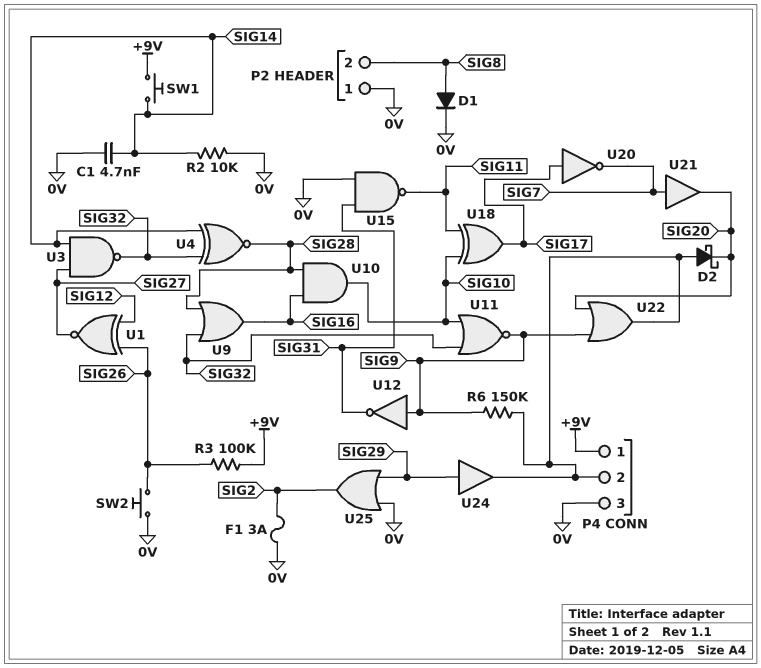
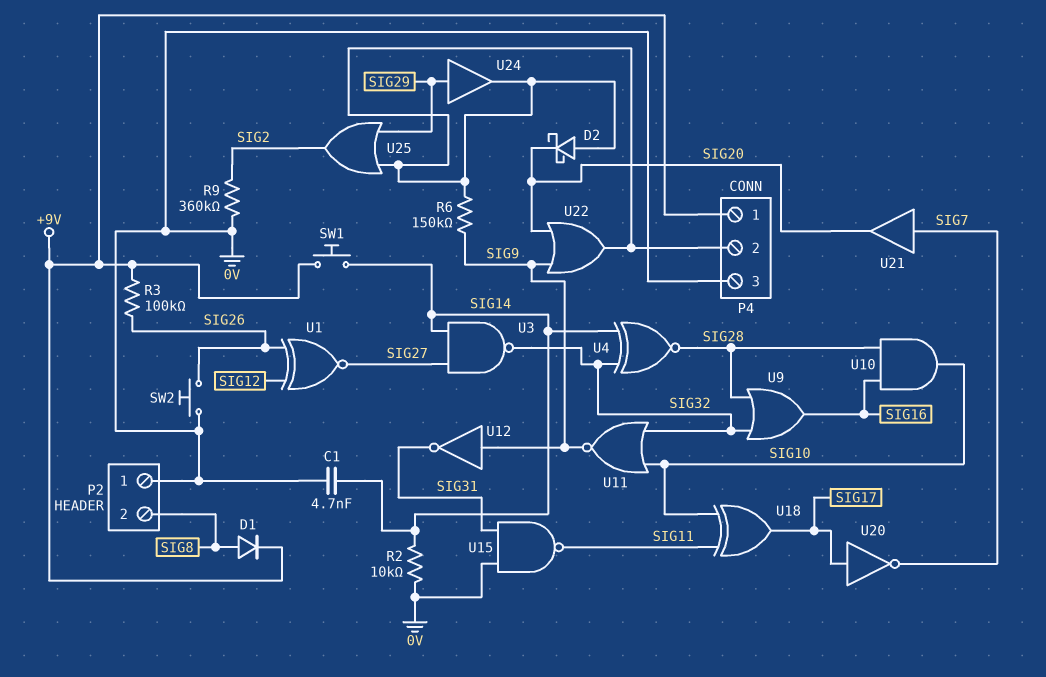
D1: diode (A SIG8, K 0V) -> diode (A SIG8, K +9V)
F1: 3A (0V, SIG2) -> none
R9: none -> 360k (0V, SIG2)
U25: OR (in 0V, in SIG29, out SIG2) -> OR (in P4/2, in SIG29, out SIG2)

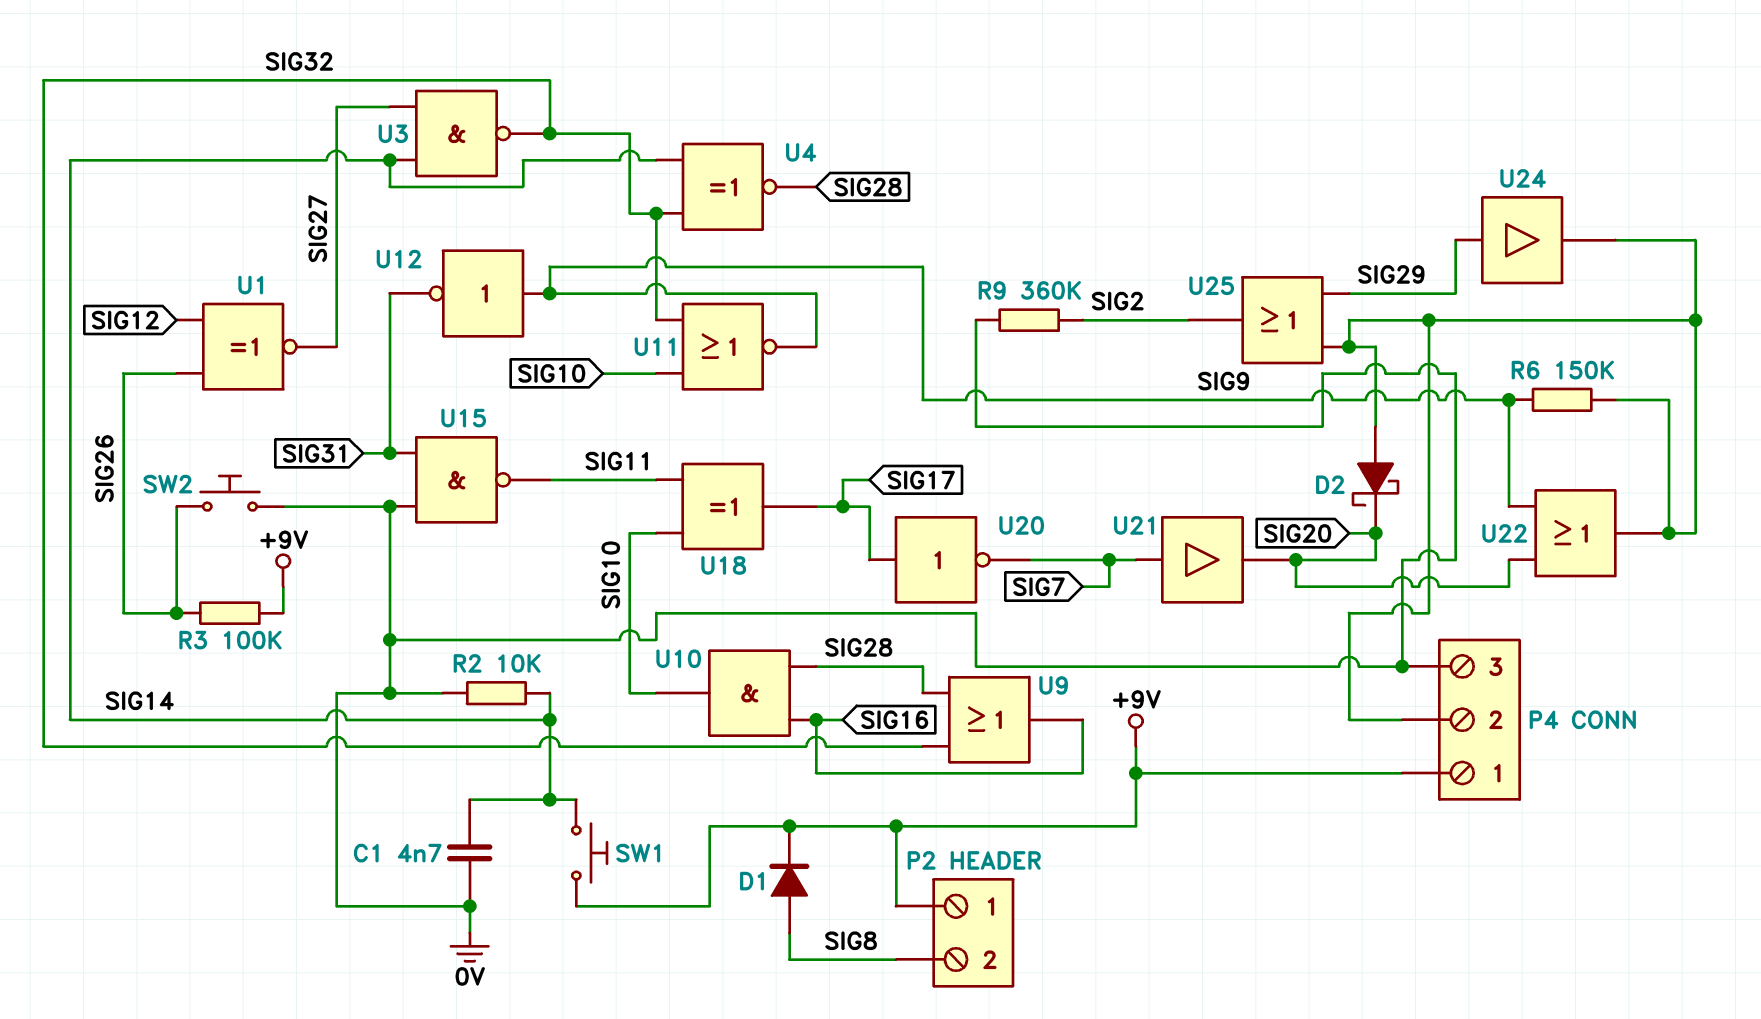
P2 pin 1: 0V -> +9V

